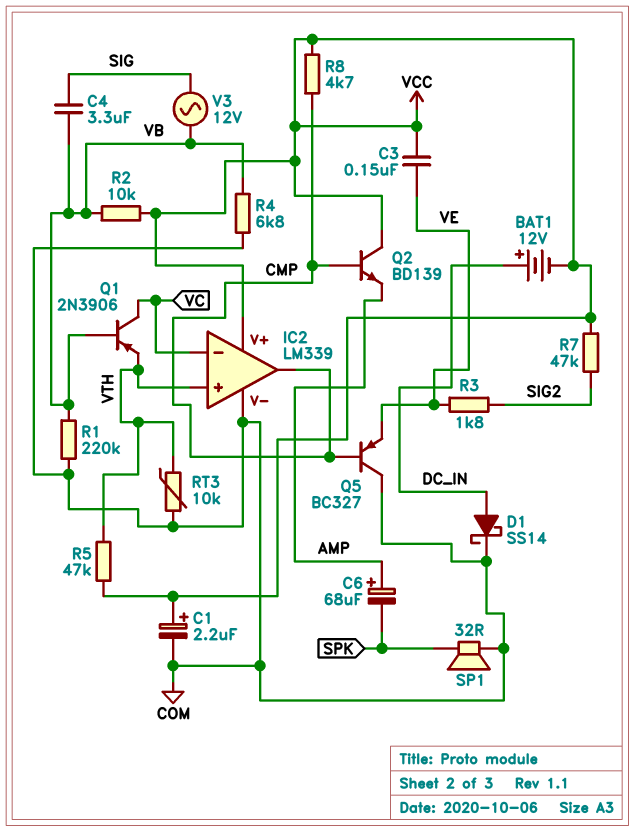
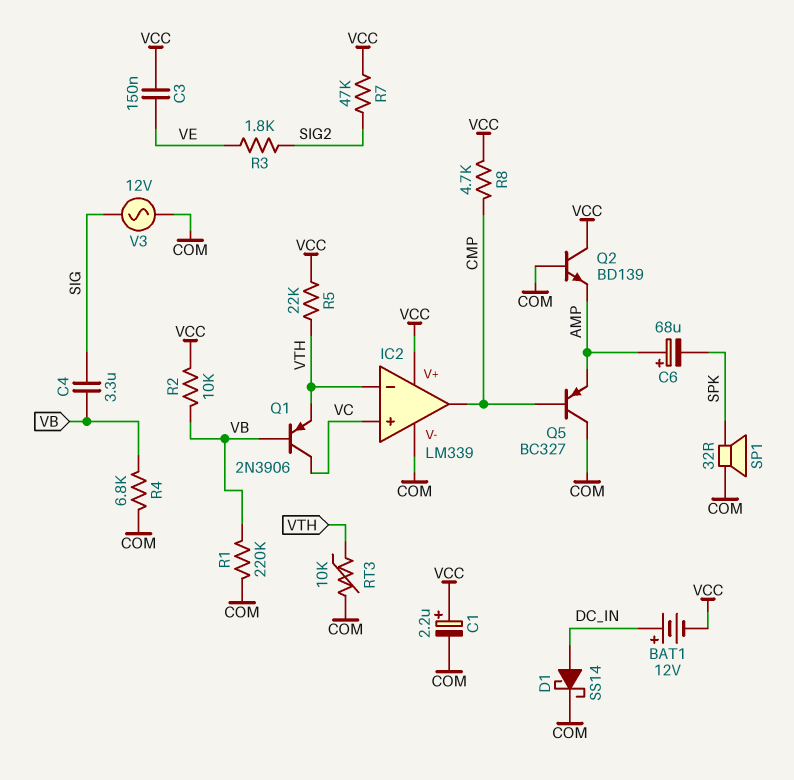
IC2 pin in+: VTH -> VC
IC2 pin in-: VC -> VTH
Q2: NPN BD139 (B CMP, C VCC, E AMP) -> NPN BD139 (B COM, C VCC, E AMP)
Q5: PNP BC327 (B CMP, C COM, E VE) -> PNP BC327 (B CMP, C COM, E AMP)
R5: 47k (VCC, VTH) -> 22k (VCC, VTH)
V3: AC 12V (SIG, VB) -> AC 12V (COM, SIG)

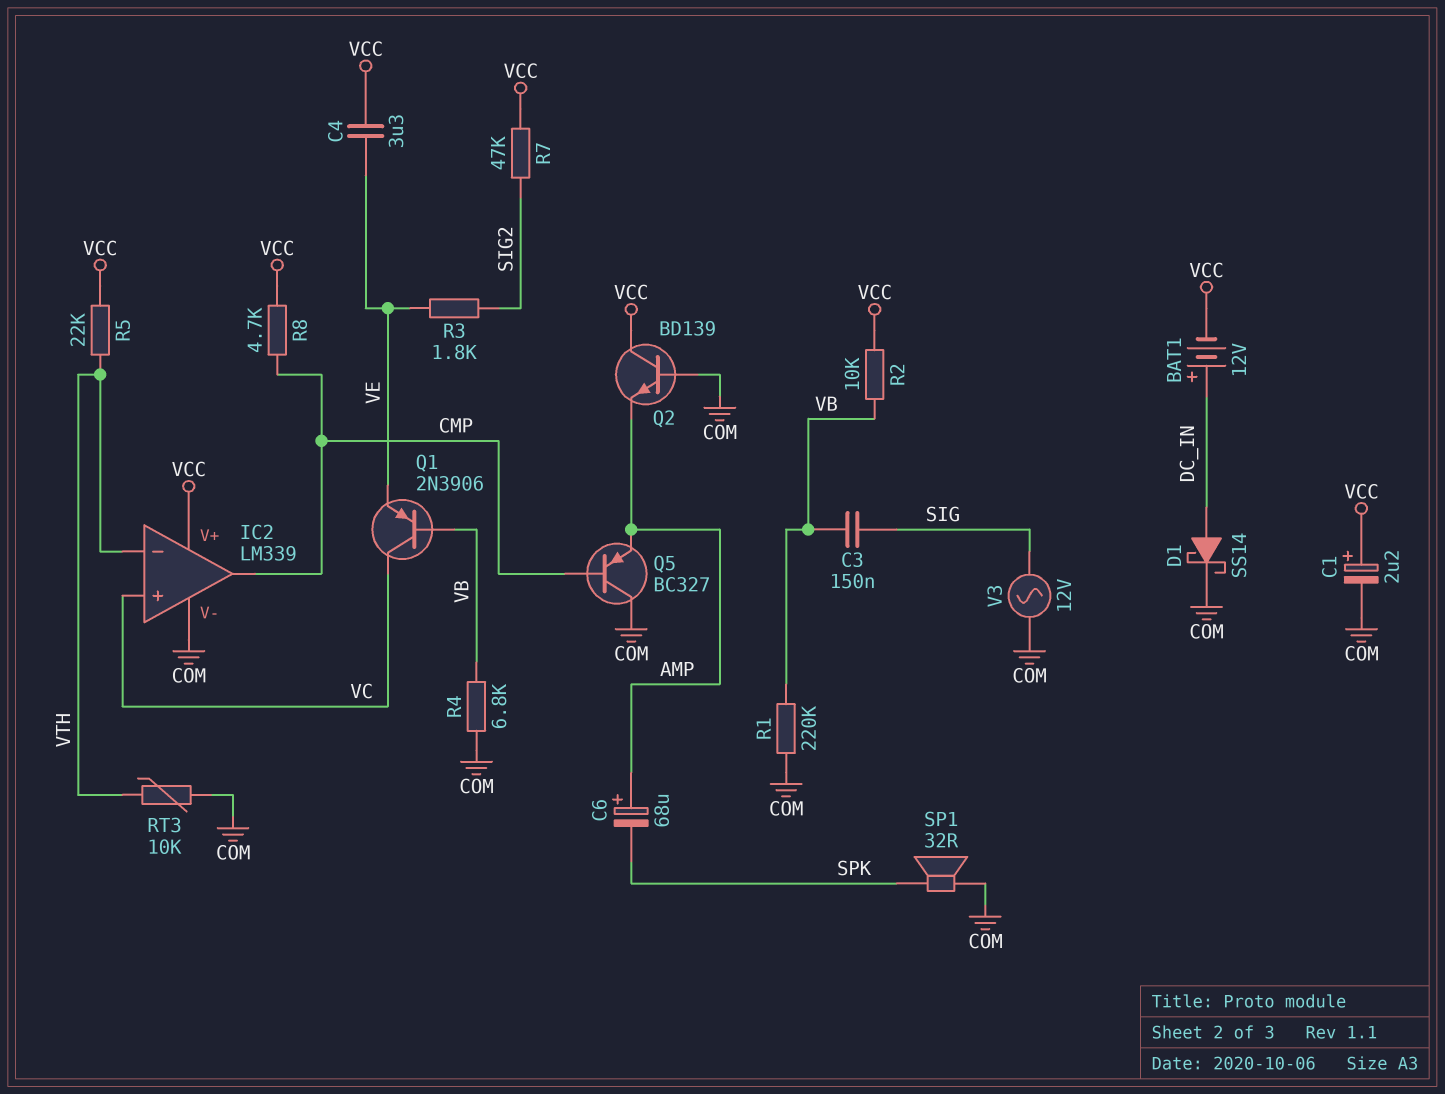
C3: 150nF (VCC, VE) -> 150nF (SIG, VB)
C4: 3.3uF (SIG, VB) -> 3.3uF (VCC, VE)
Q1: PNP 2N3906 (B VB, C VC, E VTH) -> PNP 2N3906 (B VB, C VC, E VE)

